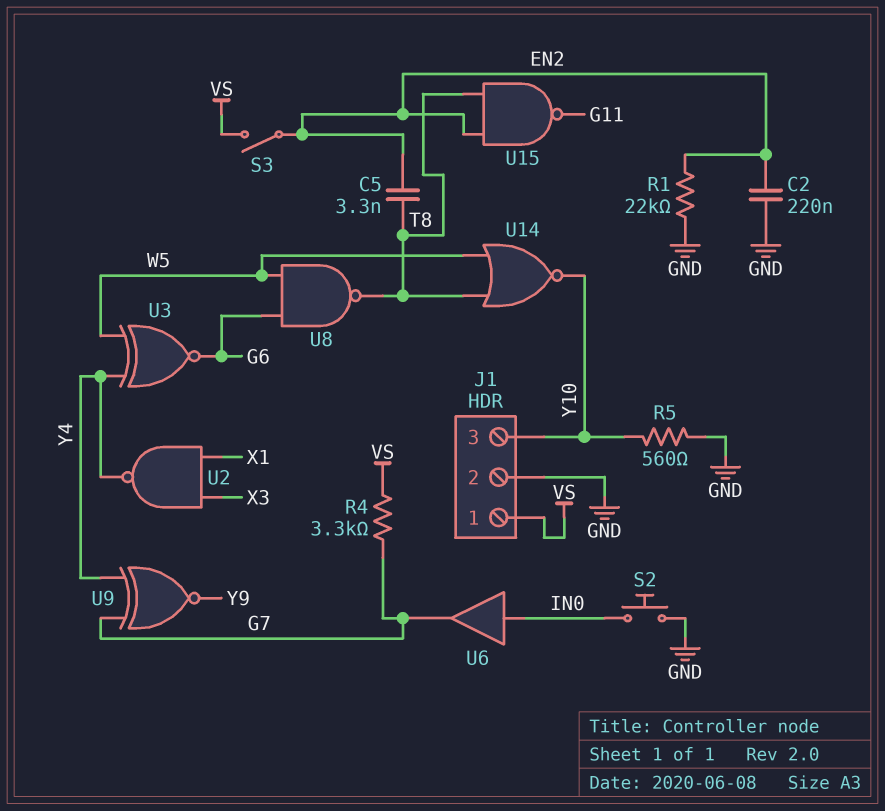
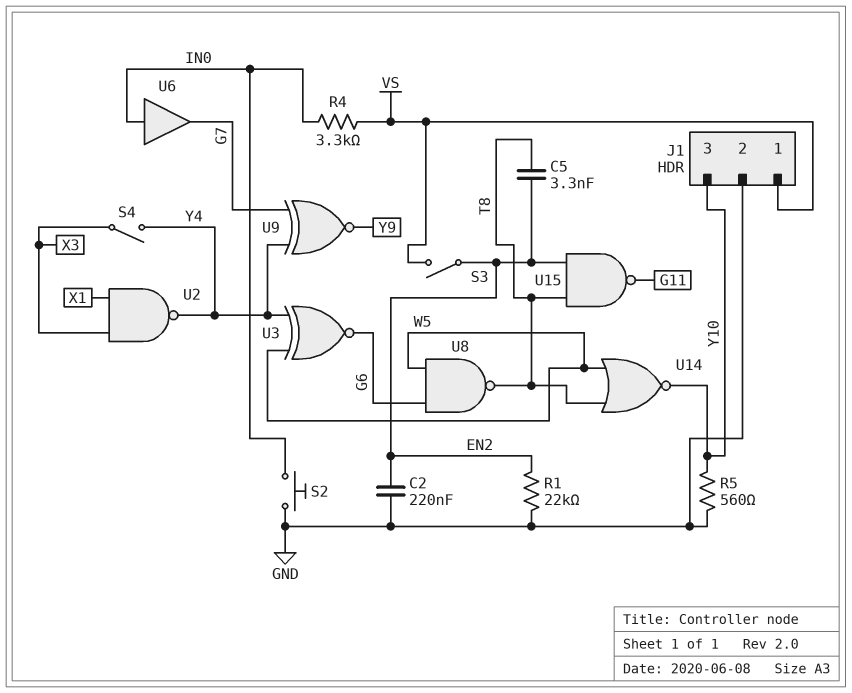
R4: 3.3k (G7, VS) -> 3.3k (IN0, VS)
S4: none -> switch (X3, Y4)

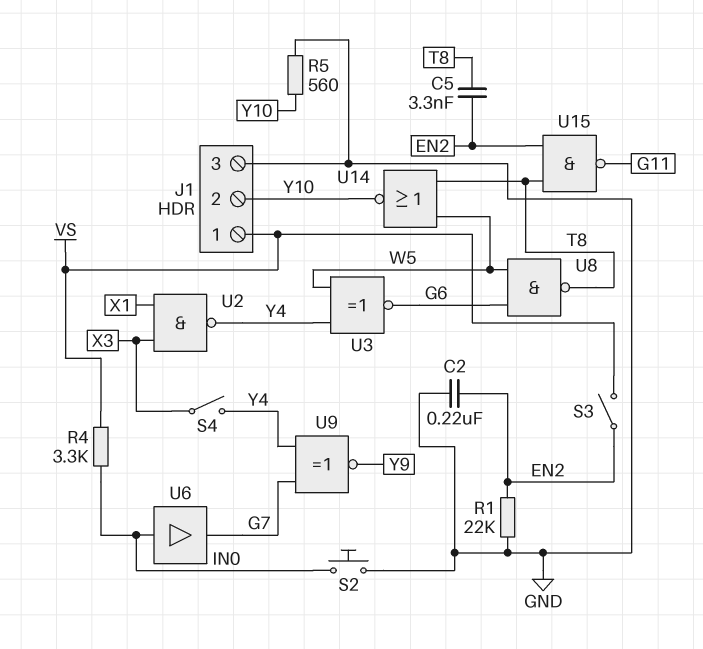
J1 pin 2: GND -> Y10
J1 pin 3: Y10 -> GND

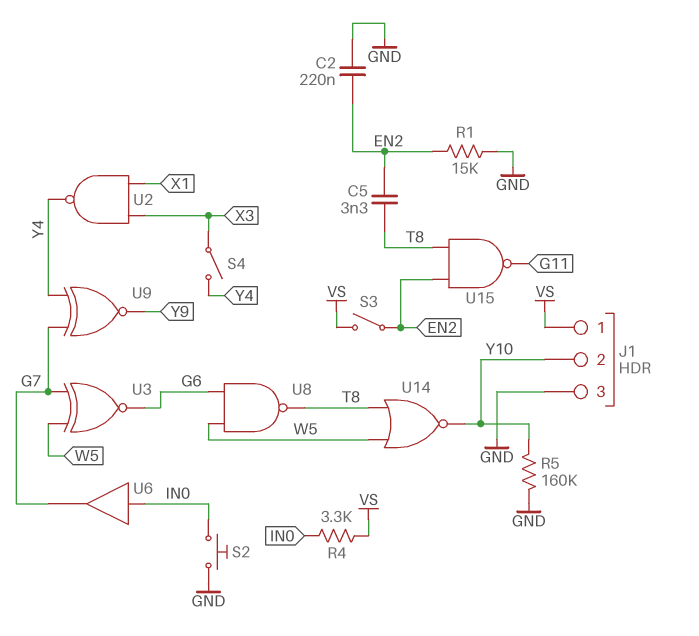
R1: 22k (EN2, GND) -> 15k (EN2, GND)
R5: 560 (GND, Y10) -> 160k (GND, Y10)
U3: XNOR (in W5, in Y4, out G6) -> XNOR (in G7, in W5, out G6)

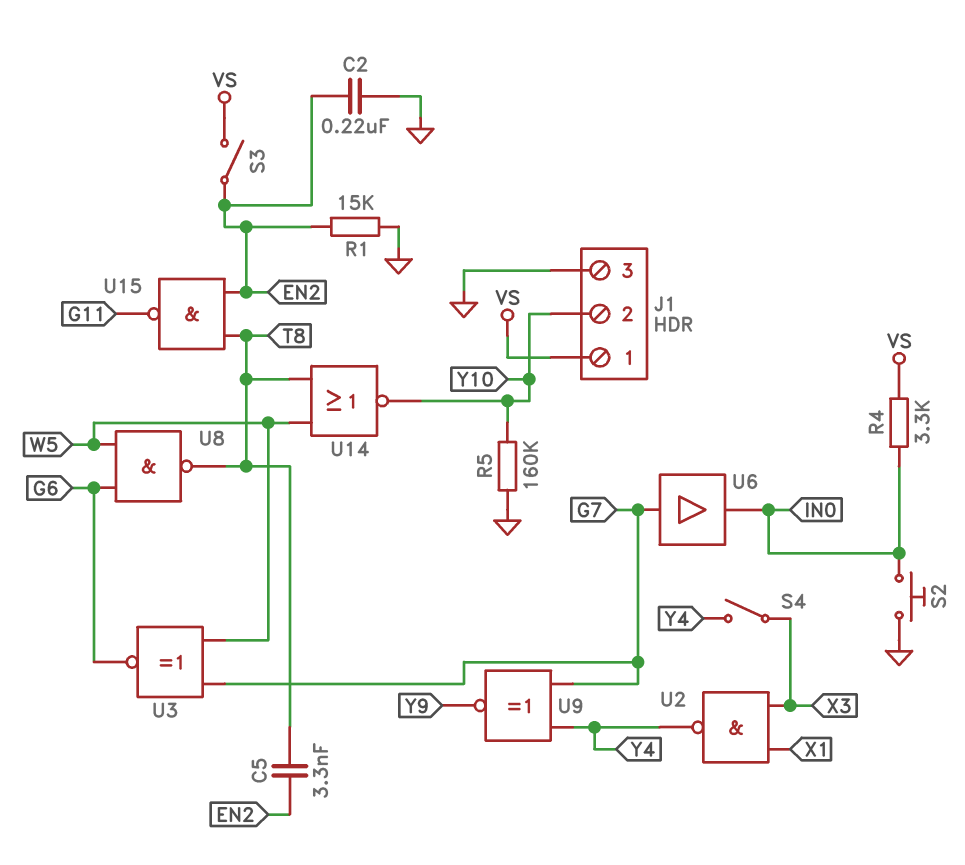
U6: buffer (in IN0, out G7) -> buffer (in G7, out IN0)

